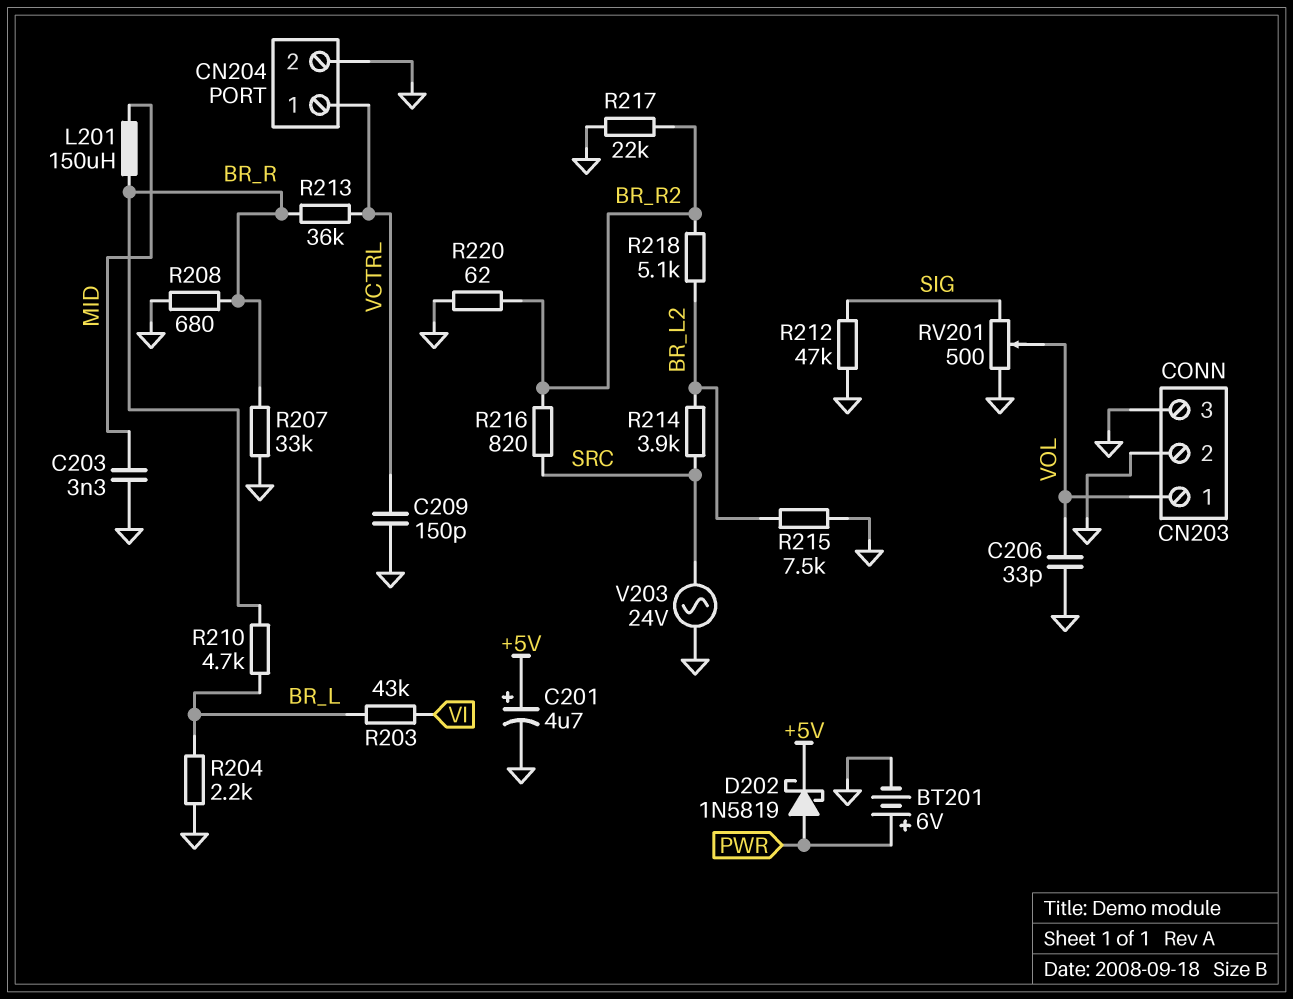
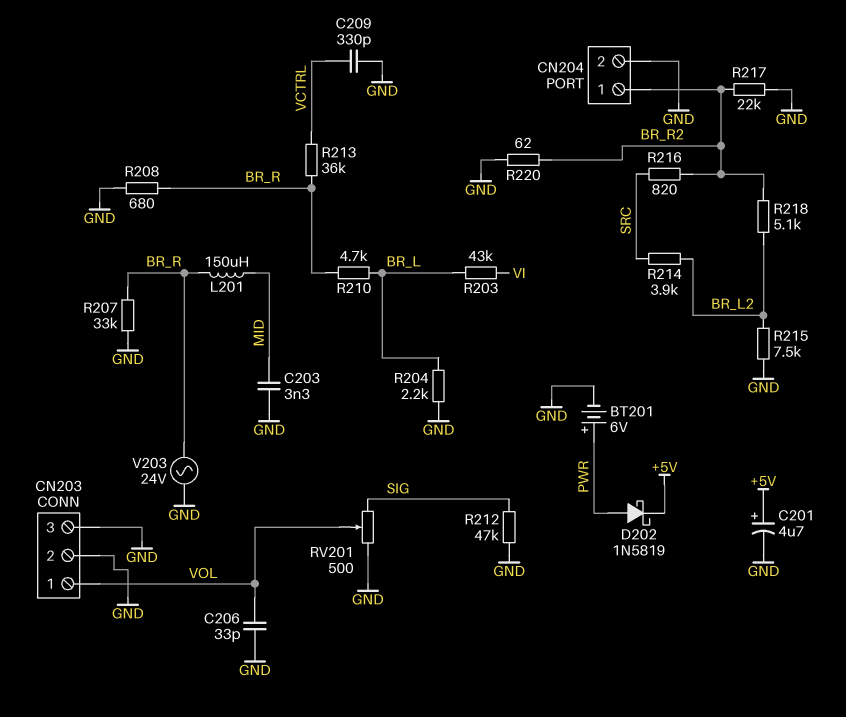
C209: 150pF (GND, VCTRL) -> 330pF (GND, VCTRL)
CN204 pin 1: VCTRL -> BR_R2
V203: AC 24V (GND, SRC) -> AC 24V (BR_R, GND)

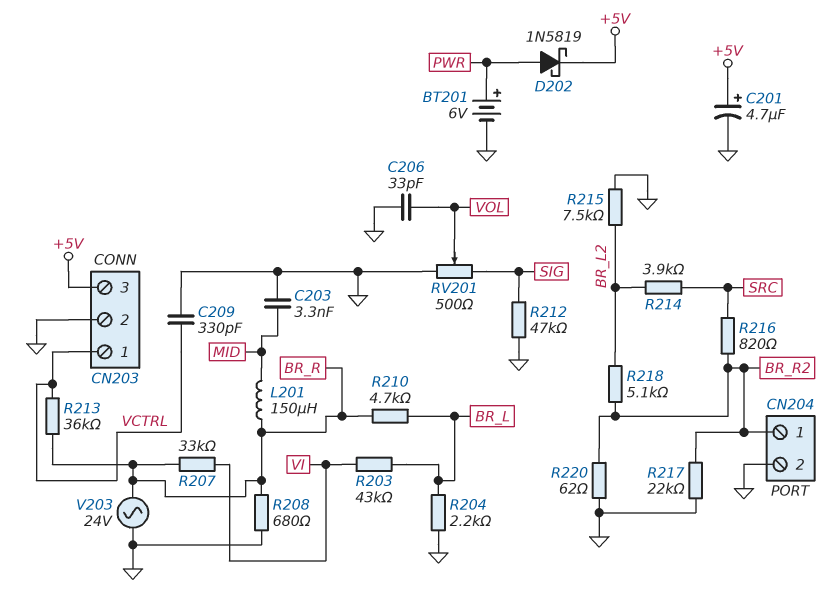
CN203 pin 1: VOL -> VCTRL
CN203 pin 3: GND -> +5V
R207: 33k (BR_R, GND) -> 33k (BR_R, VI)

